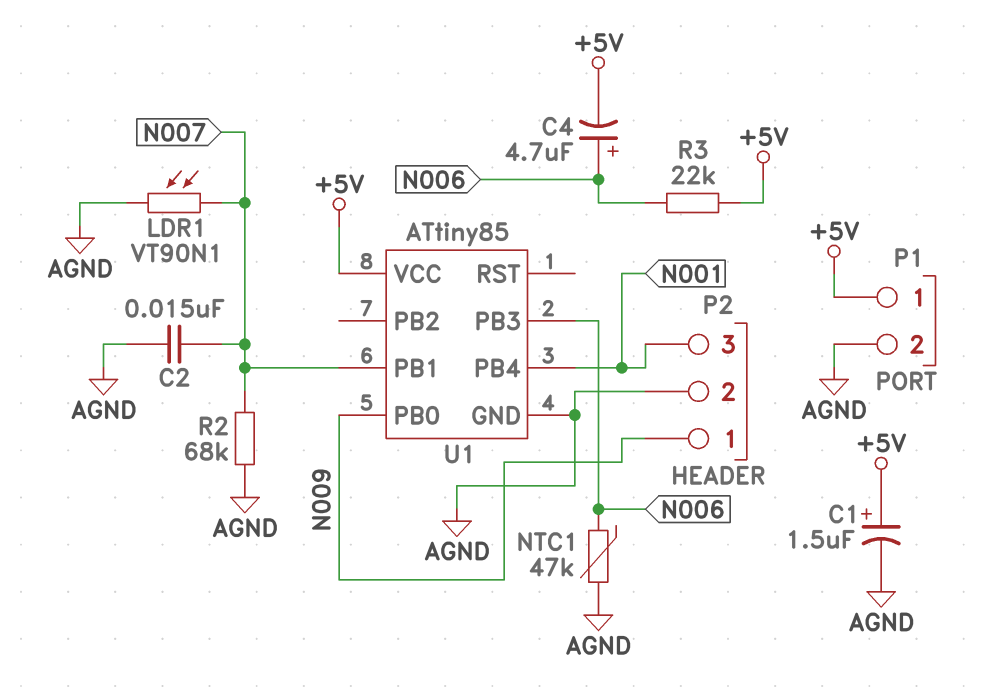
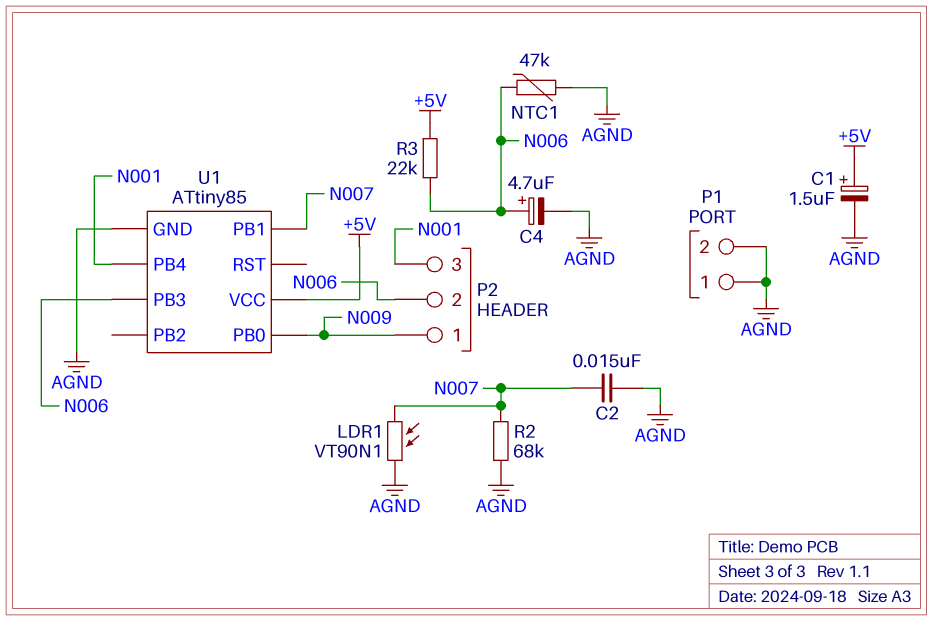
C4: 4.7uF (plus N006, minus +5V) -> 4.7uF (plus N006, minus AGND)
P1 pin 1: +5V -> AGND
P2 pin 2: AGND -> N006

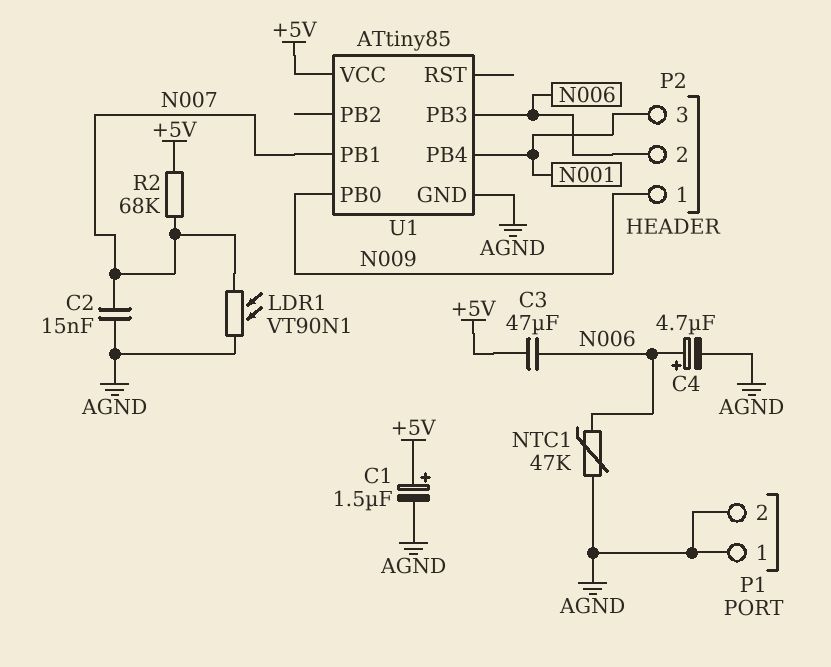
C3: none -> 47uF (+5V, N006)
R2: 68k (AGND, N007) -> 68k (+5V, N007)
R3: 22k (+5V, N006) -> none

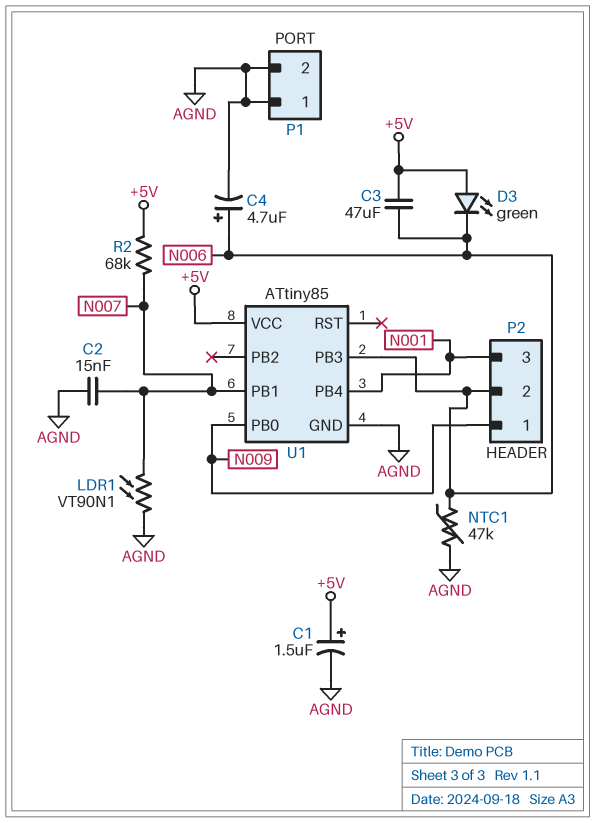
D3: none -> LED green (A +5V, K N006)

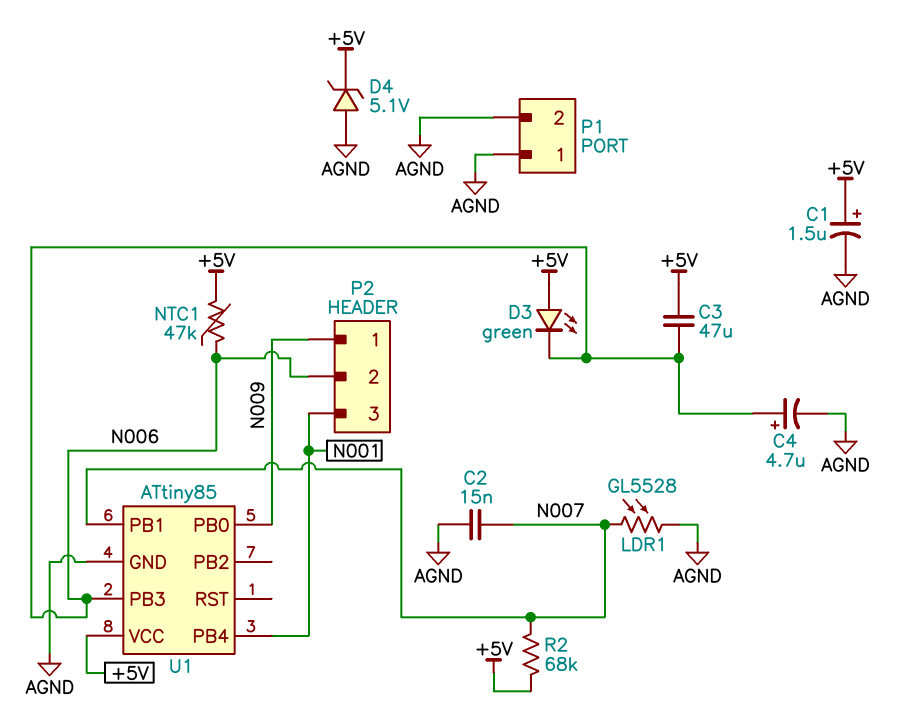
D4: none -> zener 5.1V (A AGND, K +5V)
LDR1: VT90N1 (AGND, N007) -> GL5528 (AGND, N007)
NTC1: 47k (AGND, N006) -> 47k (+5V, N006)

